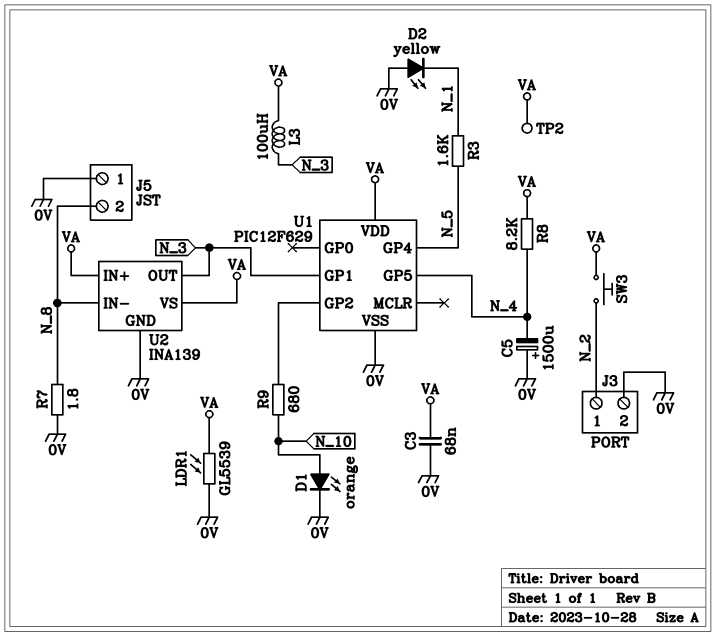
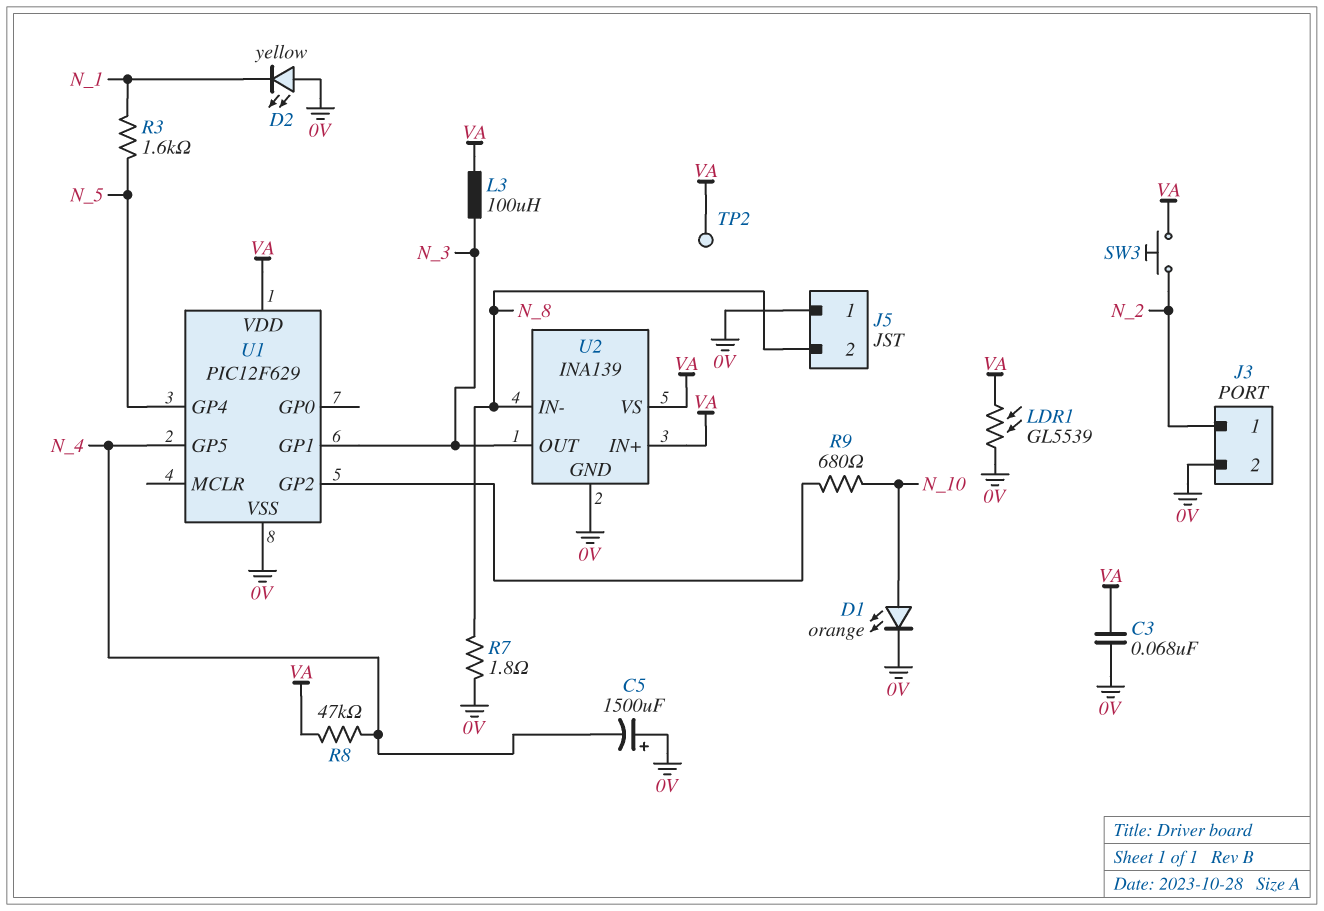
R8: 8.2k (N_4, VA) -> 47k (N_4, VA)

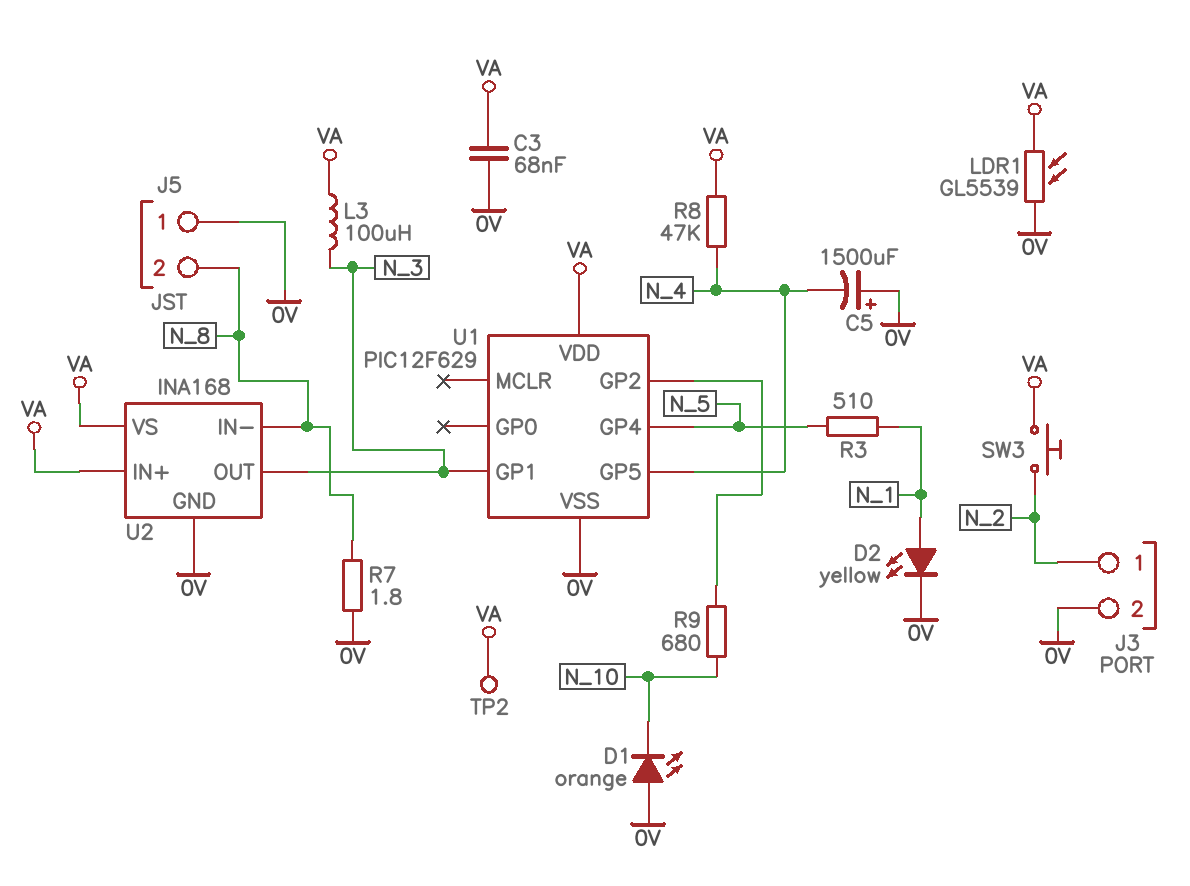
D1: LED orange (A N_10, K 0V) -> LED orange (A 0V, K N_10)
D2: LED yellow (A 0V, K N_1) -> LED yellow (A N_1, K 0V)
R3: 1.6k (N_1, N_5) -> 510 (N_1, N_5)
U2: INA139 -> INA168

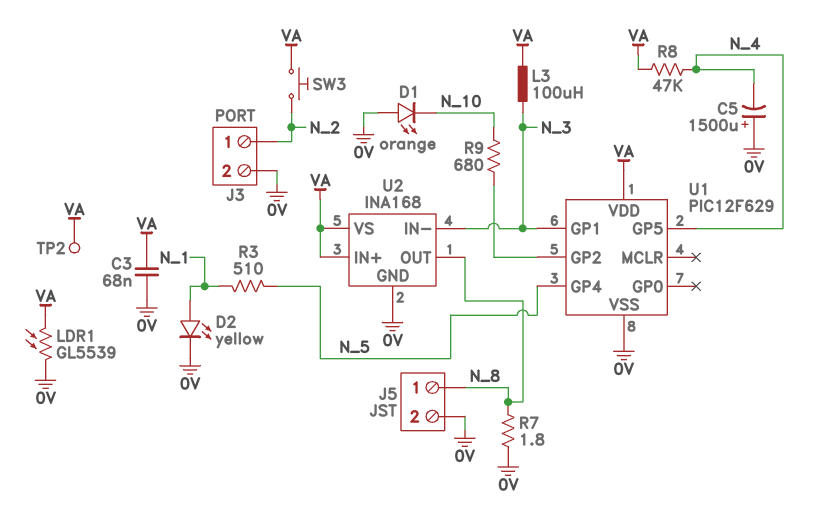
J5 pin 1: 0V -> N_8
J5 pin 2: N_8 -> 0V
U2 pin IN-: N_8 -> N_3
U2 pin OUT: N_3 -> N_8

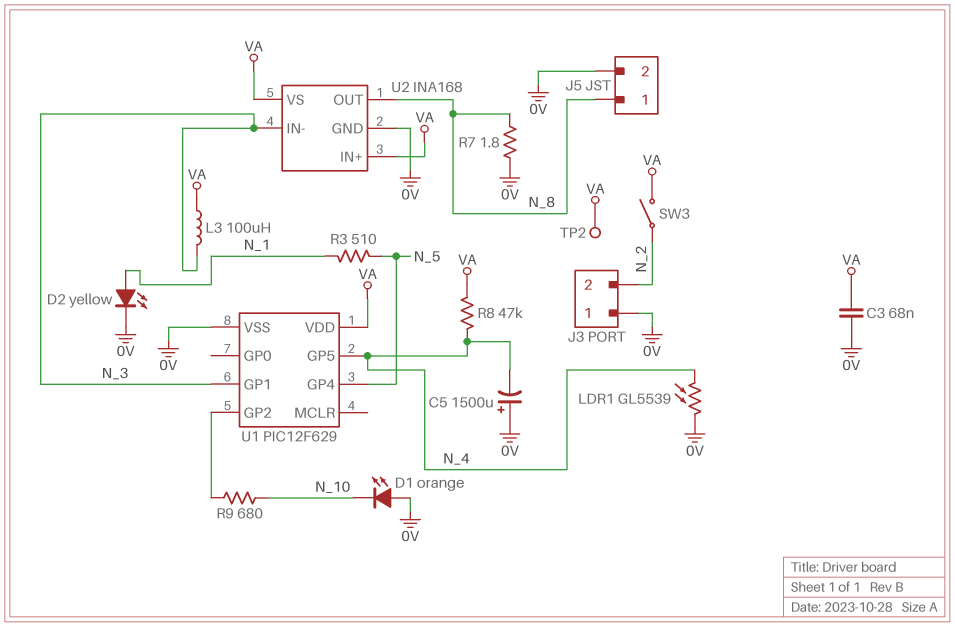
J3 pin 1: N_2 -> 0V
J3 pin 2: 0V -> N_2
LDR1: GL5539 (0V, VA) -> GL5539 (0V, N_4)
SW3: button (N_2, VA) -> switch (N_2, VA)

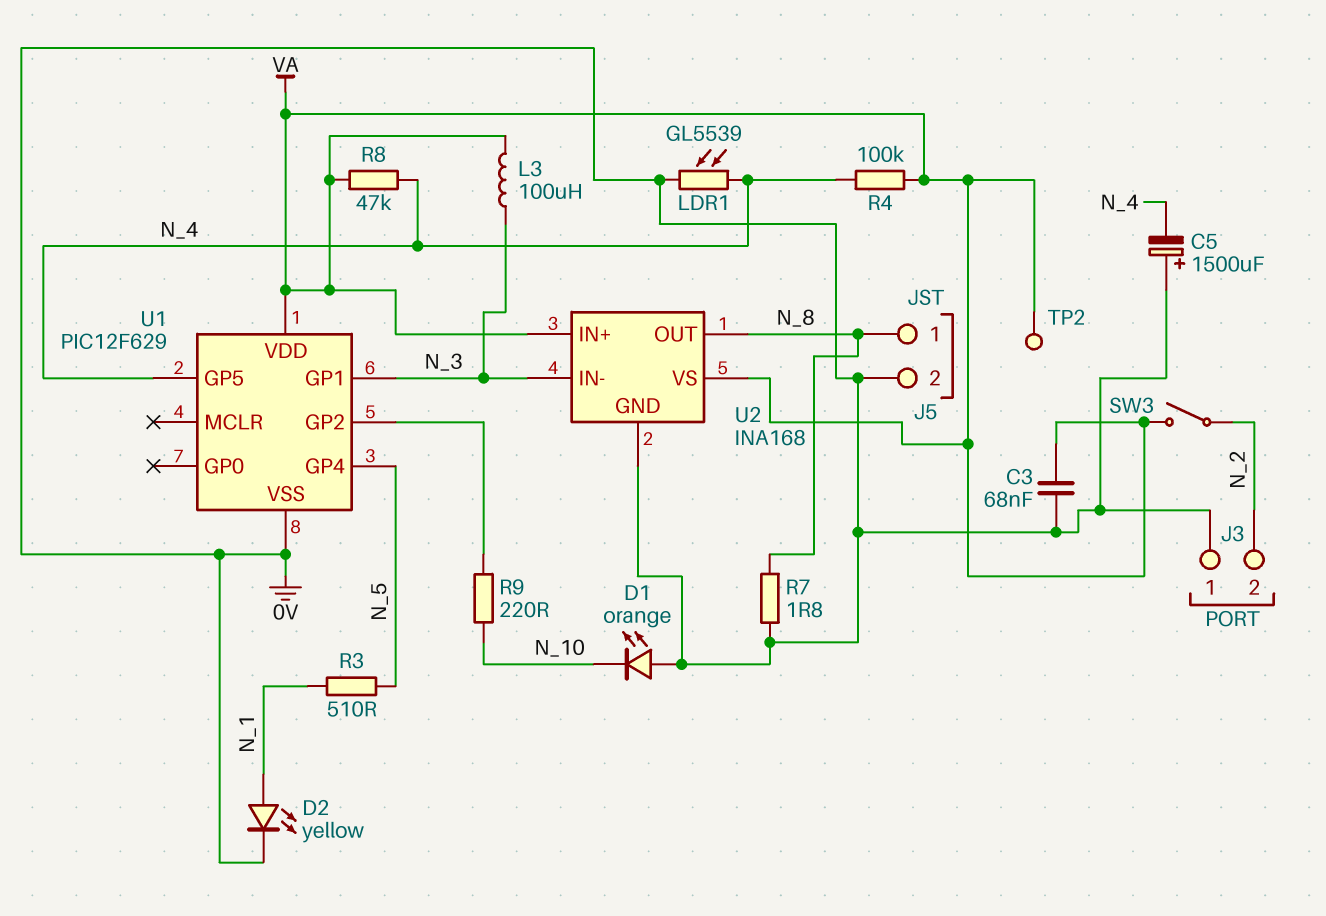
R4: none -> 100k (N_4, VA)
R9: 680 (N_10, U1/GP2) -> 220 (N_10, U1/GP2)

